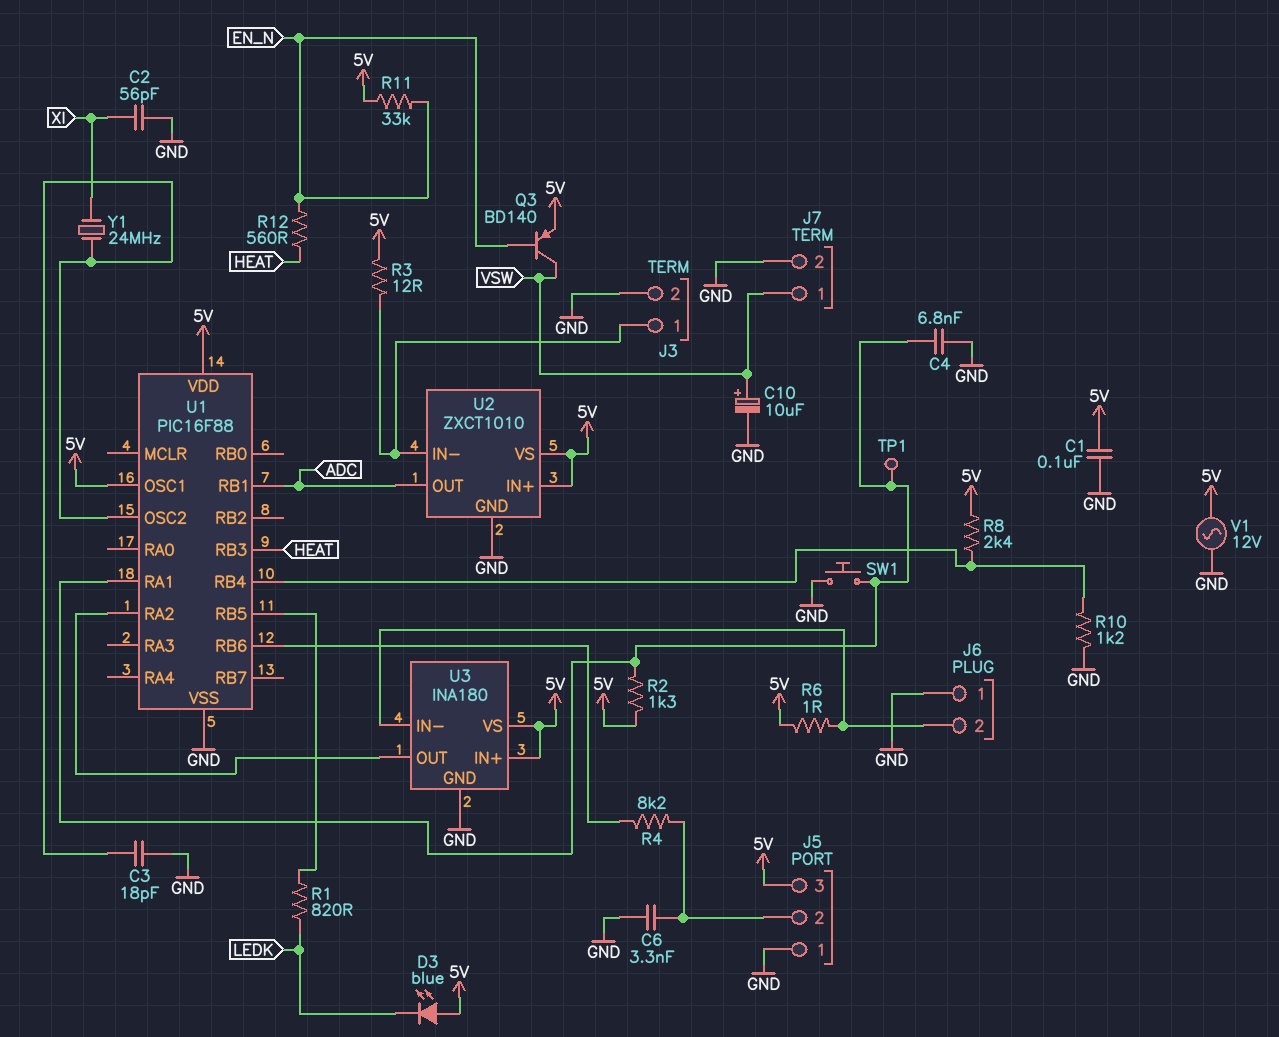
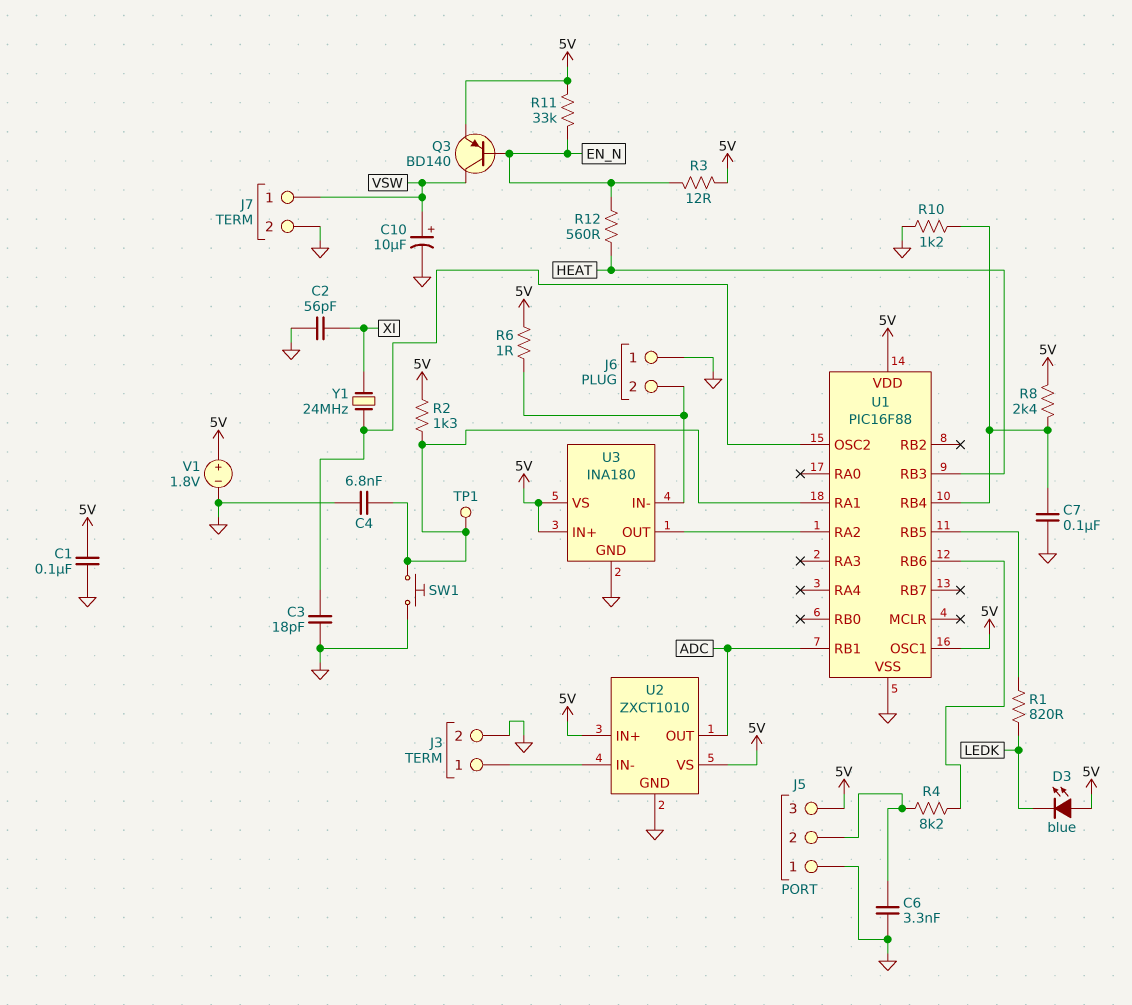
C7: none -> 100nF (GND, U1/RB4)
R3: 12 (5V, J3/1) -> 12 (5V, EN_N)
V1: AC 12V (5V, GND) -> 1.8V (plus 5V, minus GND)

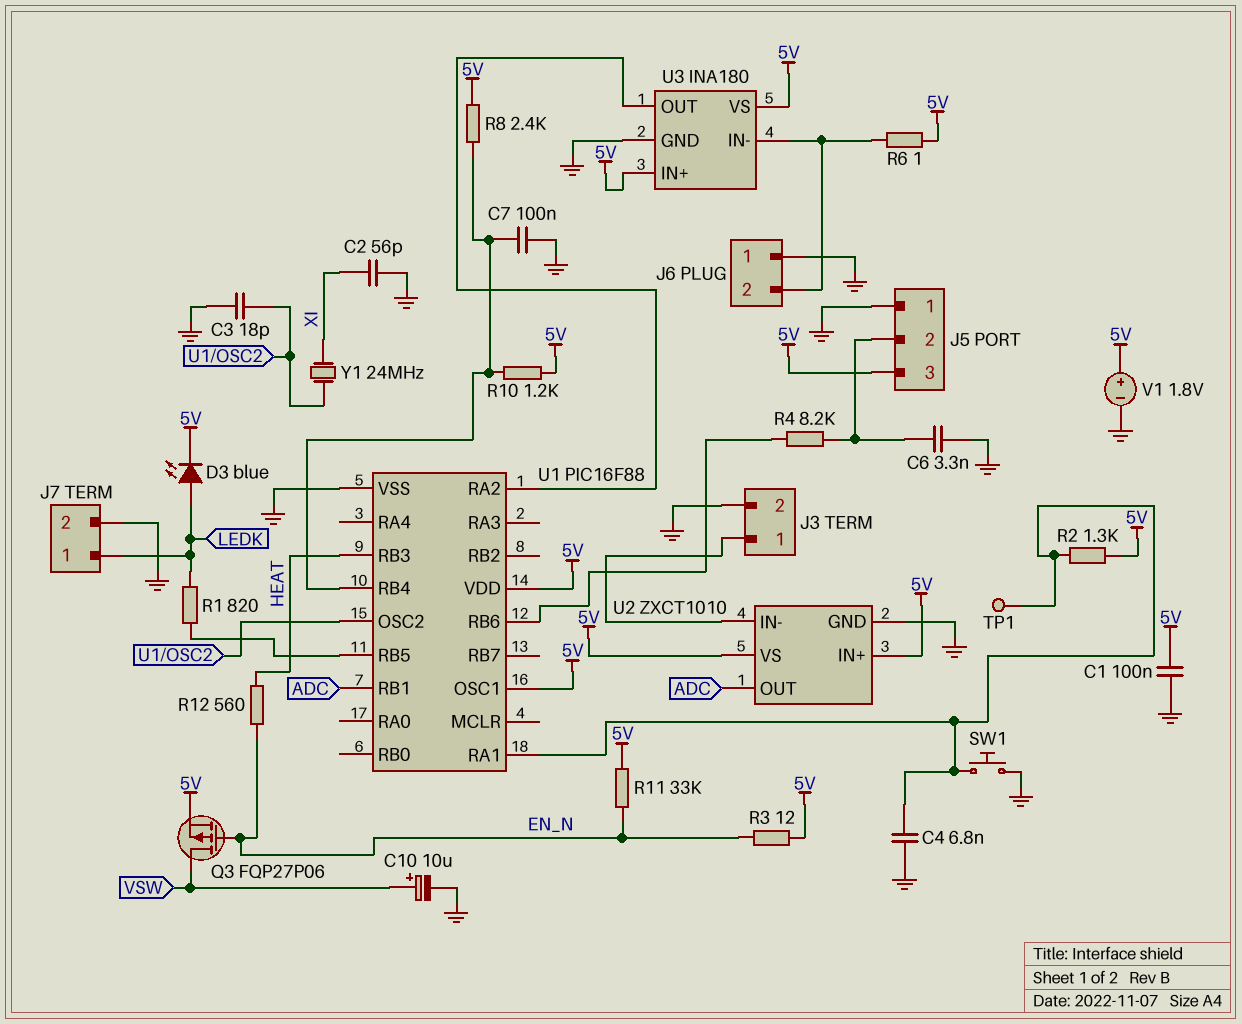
D3: LED blue (A 5V, K LEDK) -> LED blue (A LEDK, K 5V)
J7 pin 1: VSW -> LEDK
Q3: PNP BD140 (B EN_N, C VSW, E 5V) -> PMOS FQP27P06 (G EN_N, D VSW, S 5V)
R10: 1.2k (GND, U1/RB4) -> 1.2k (5V, U1/RB4)

